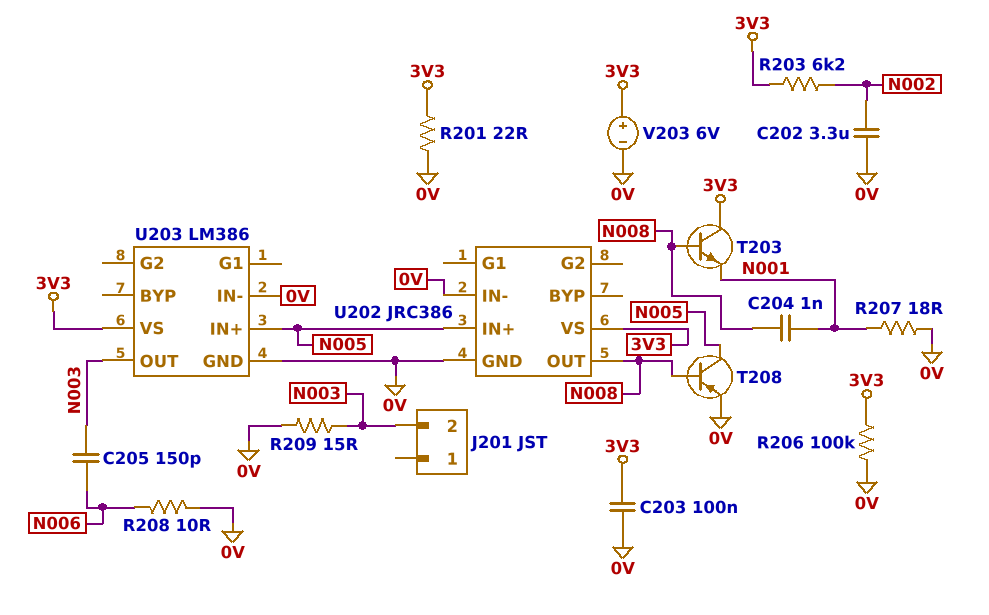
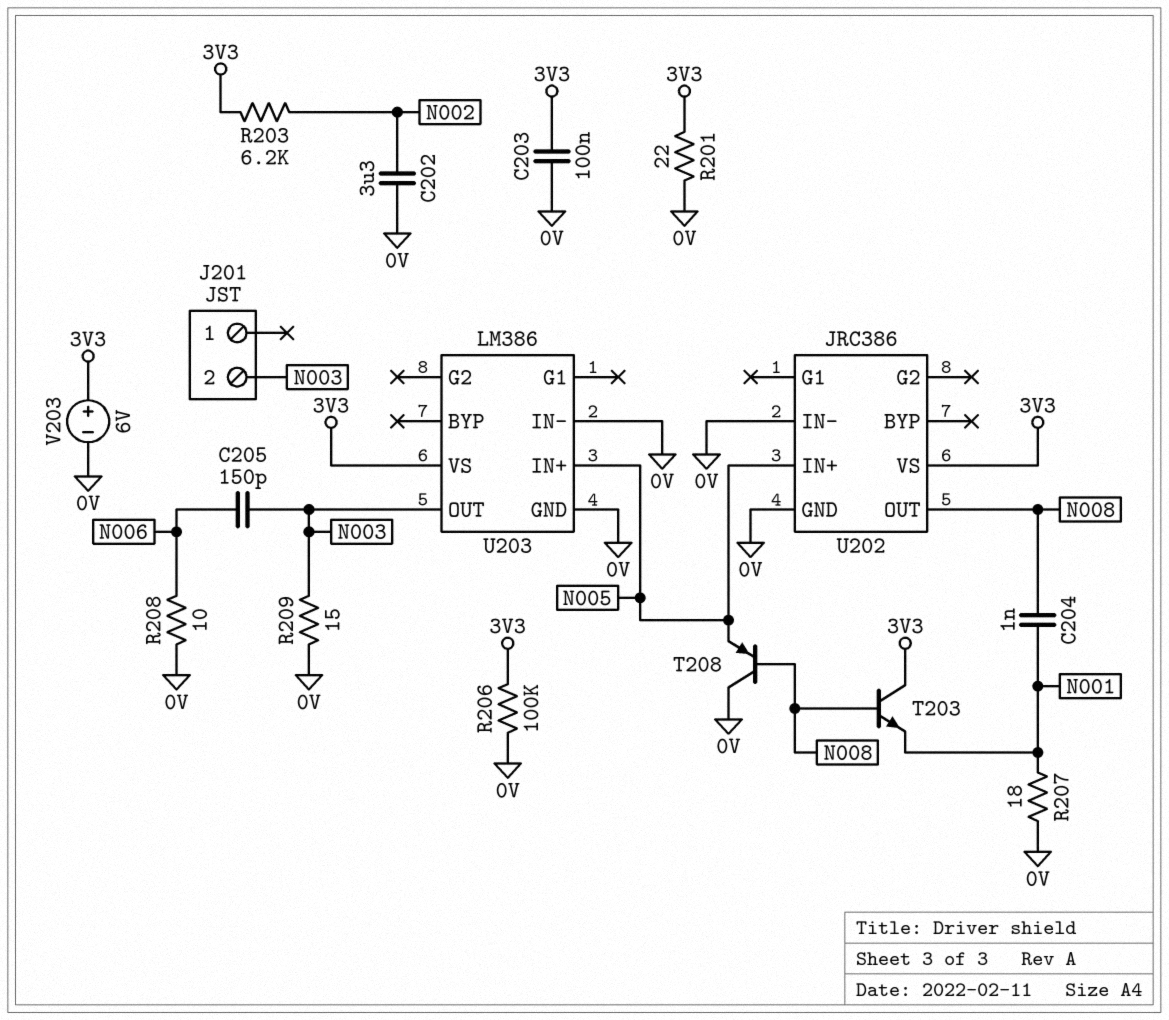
T208: PNP (B N008, C N005, E 0V) -> PNP (B N008, C 0V, E N005)

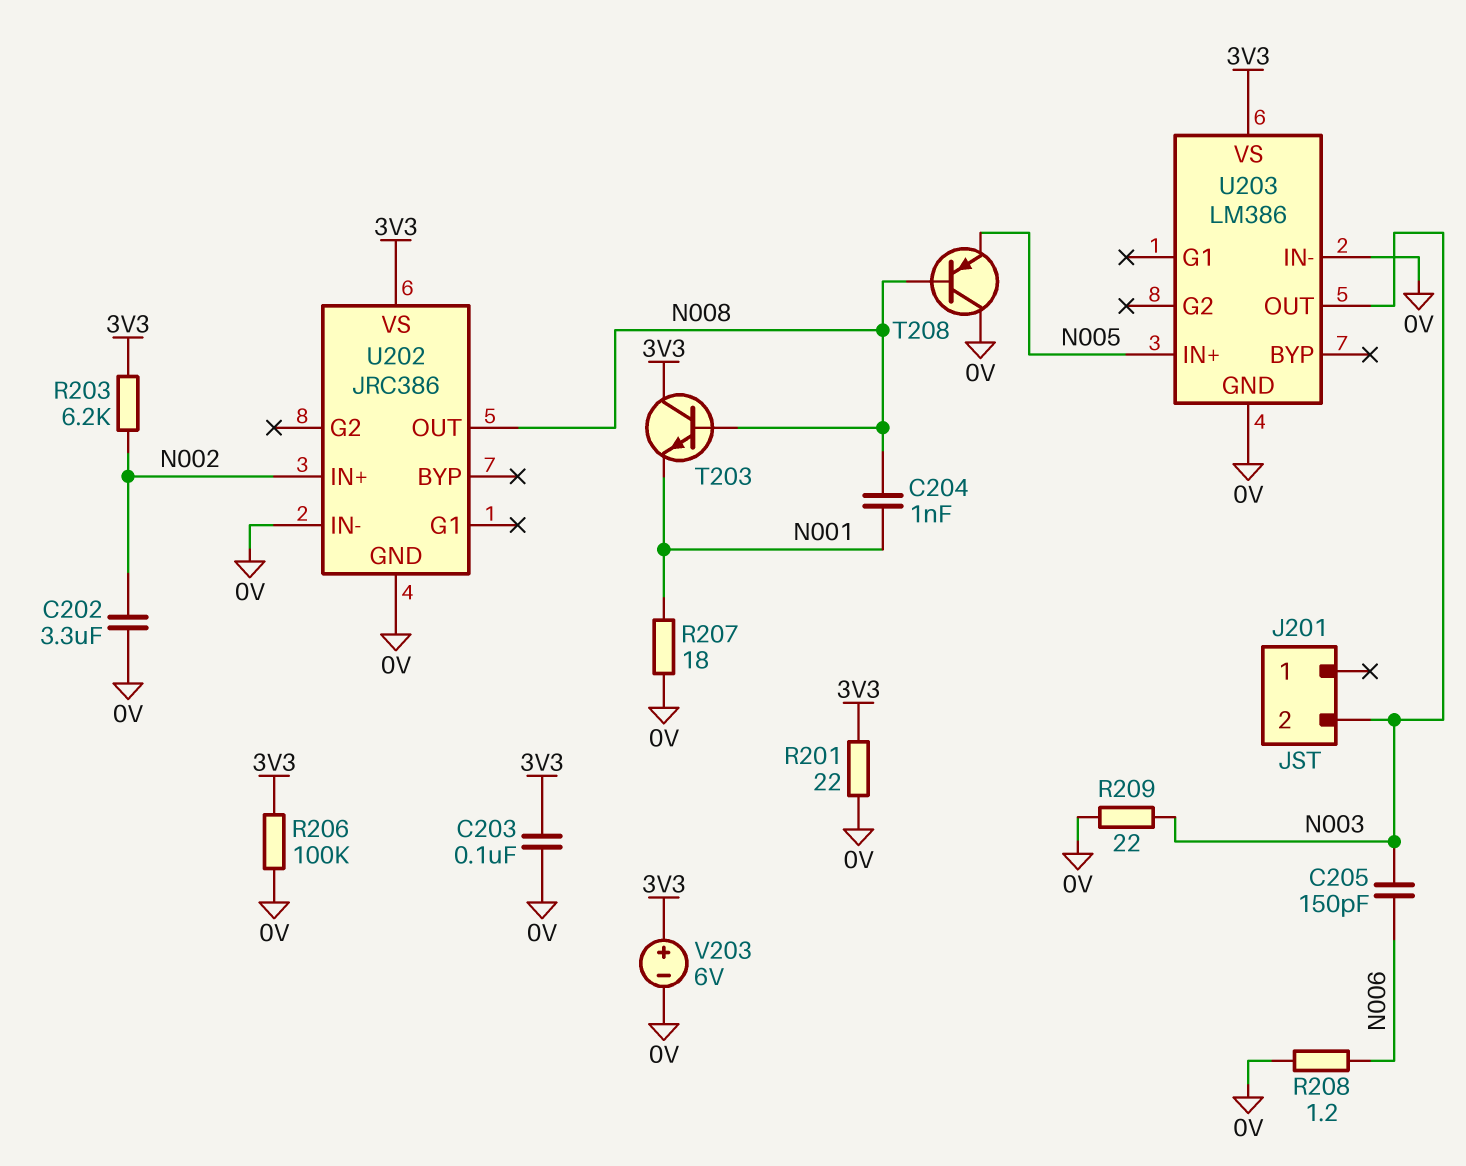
R208: 10 (0V, N006) -> 1.2 (0V, N006)
R209: 15 (0V, N003) -> 22 (0V, N003)
U202 pin IN+: N005 -> N002

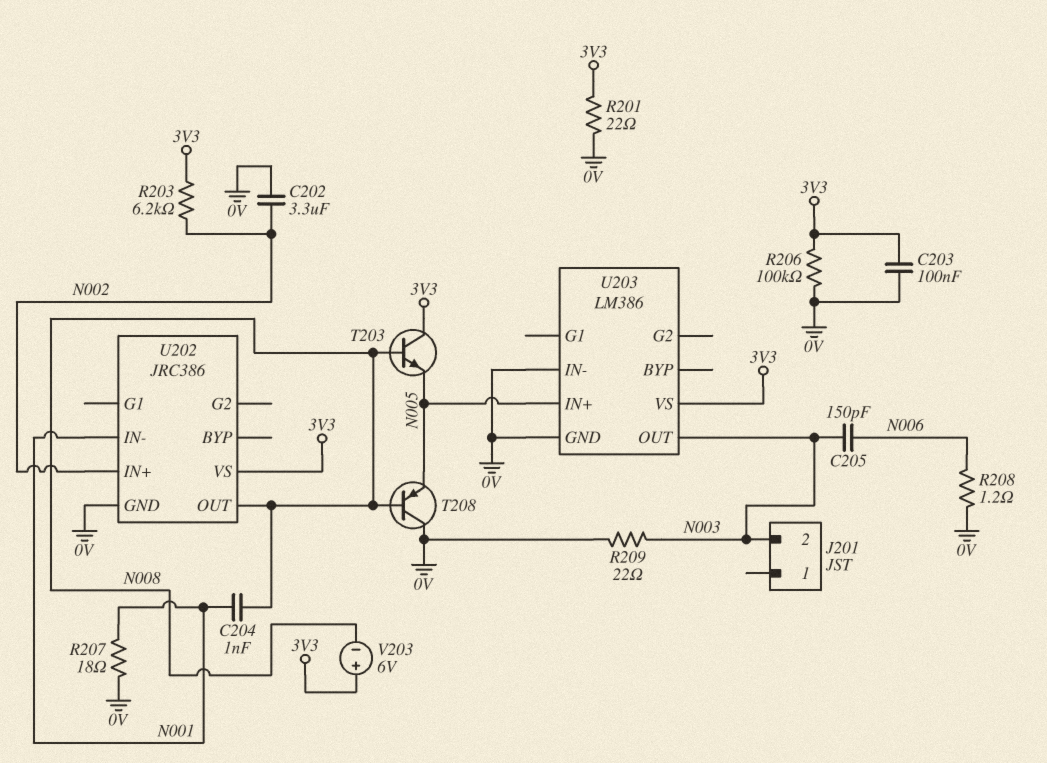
T203: NPN (B N008, C 3V3, E N001) -> NPN (B N008, C 3V3, E N005)
U202 pin IN-: 0V -> N001
V203: 6V (plus 3V3, minus 0V) -> 6V (plus 3V3, minus N008)

